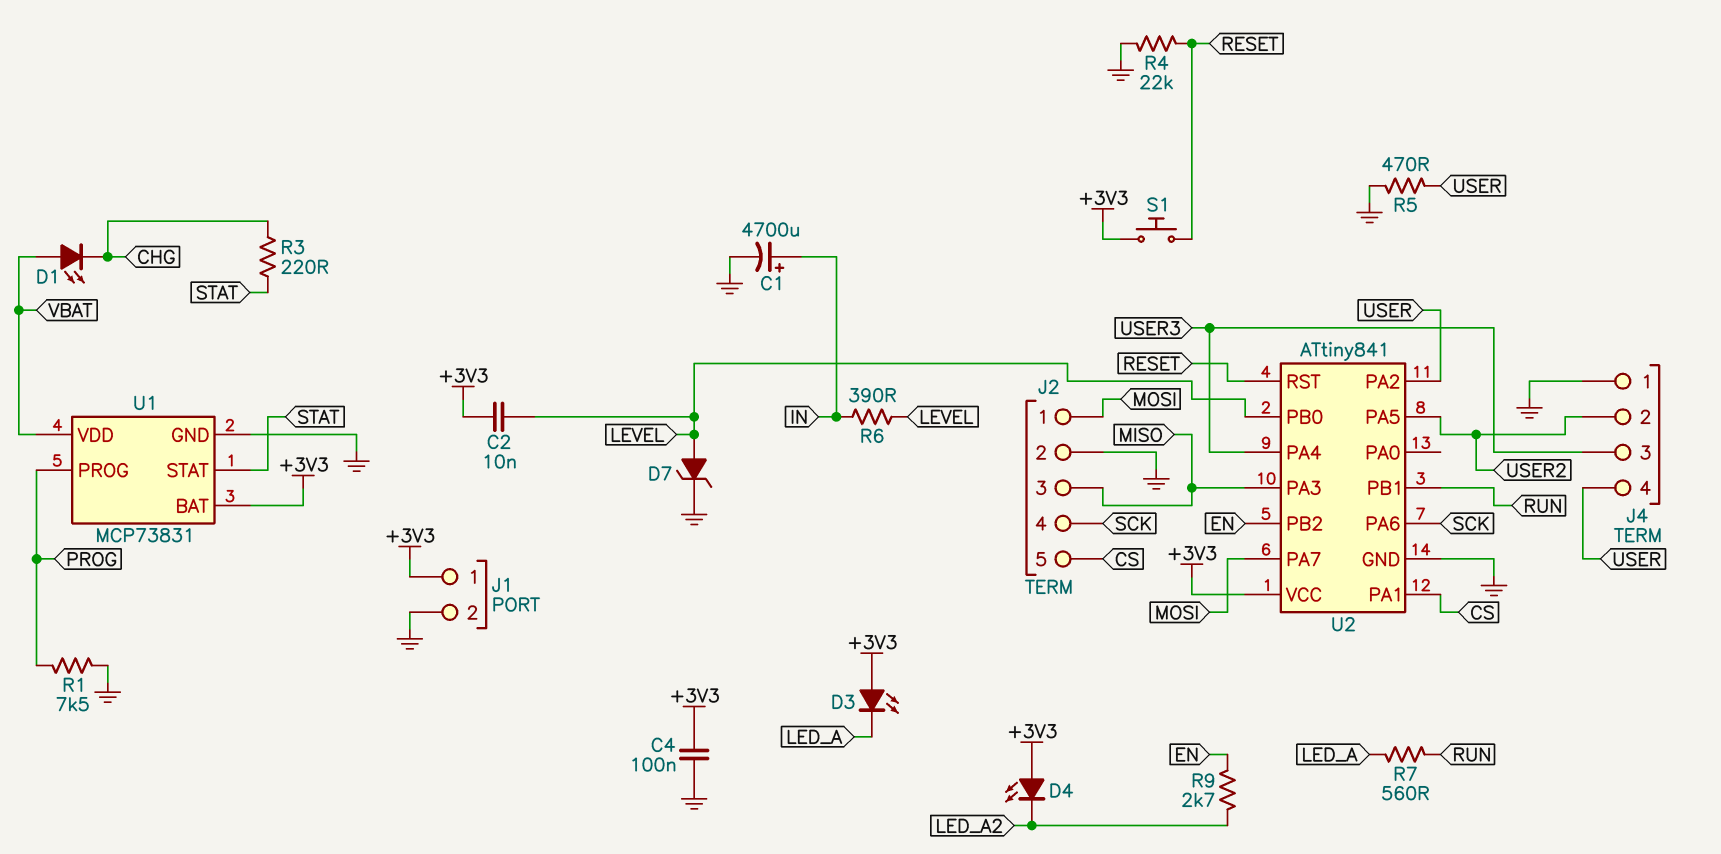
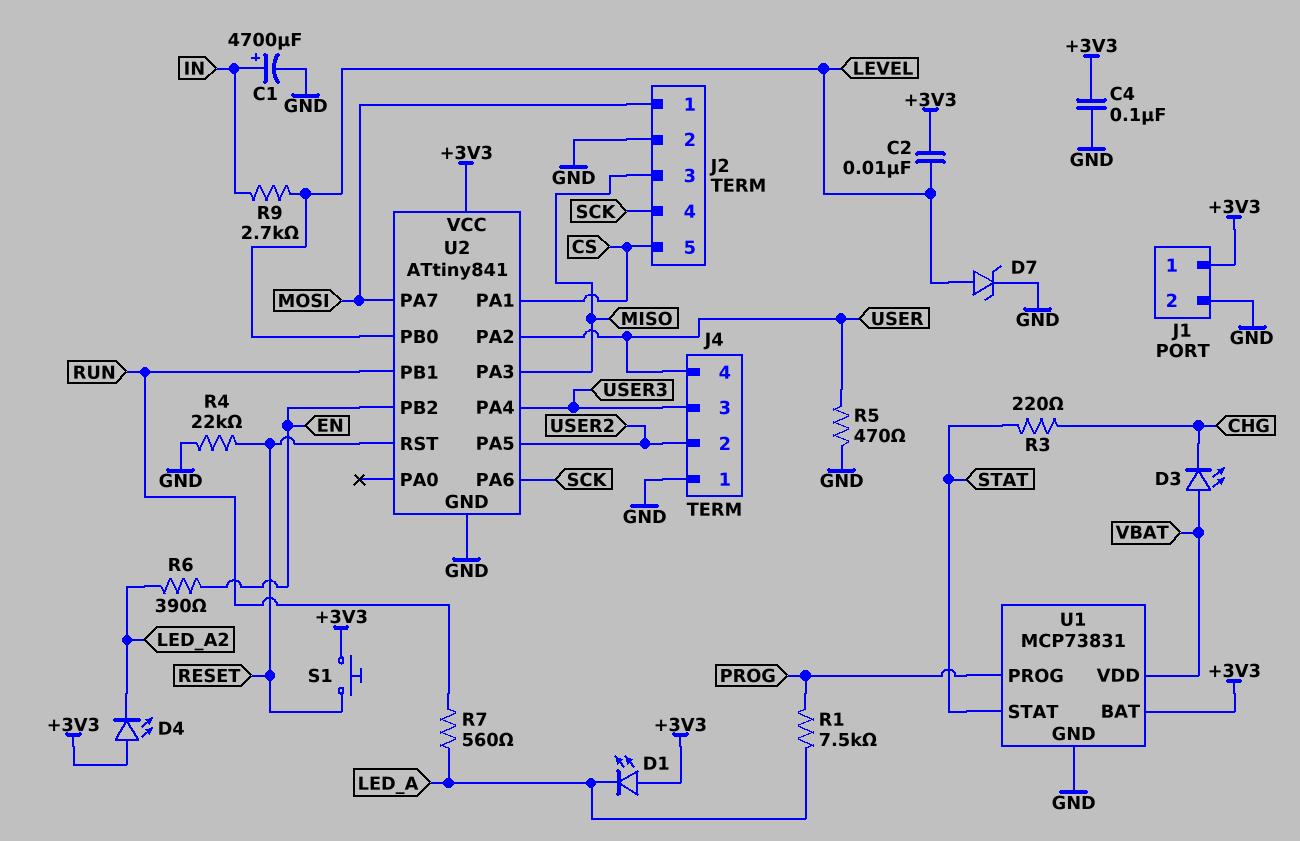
D1: LED (A VBAT, K CHG) -> LED (A +3V3, K LED_A)
D3: LED (A +3V3, K LED_A) -> LED (A VBAT, K CHG)
R1: 7.5k (GND, PROG) -> 7.5k (LED_A, PROG)
R6: 390 (IN, LEVEL) -> 390 (EN, LED_A2)
R9: 2.7k (EN, LED_A2) -> 2.7k (IN, LEVEL)

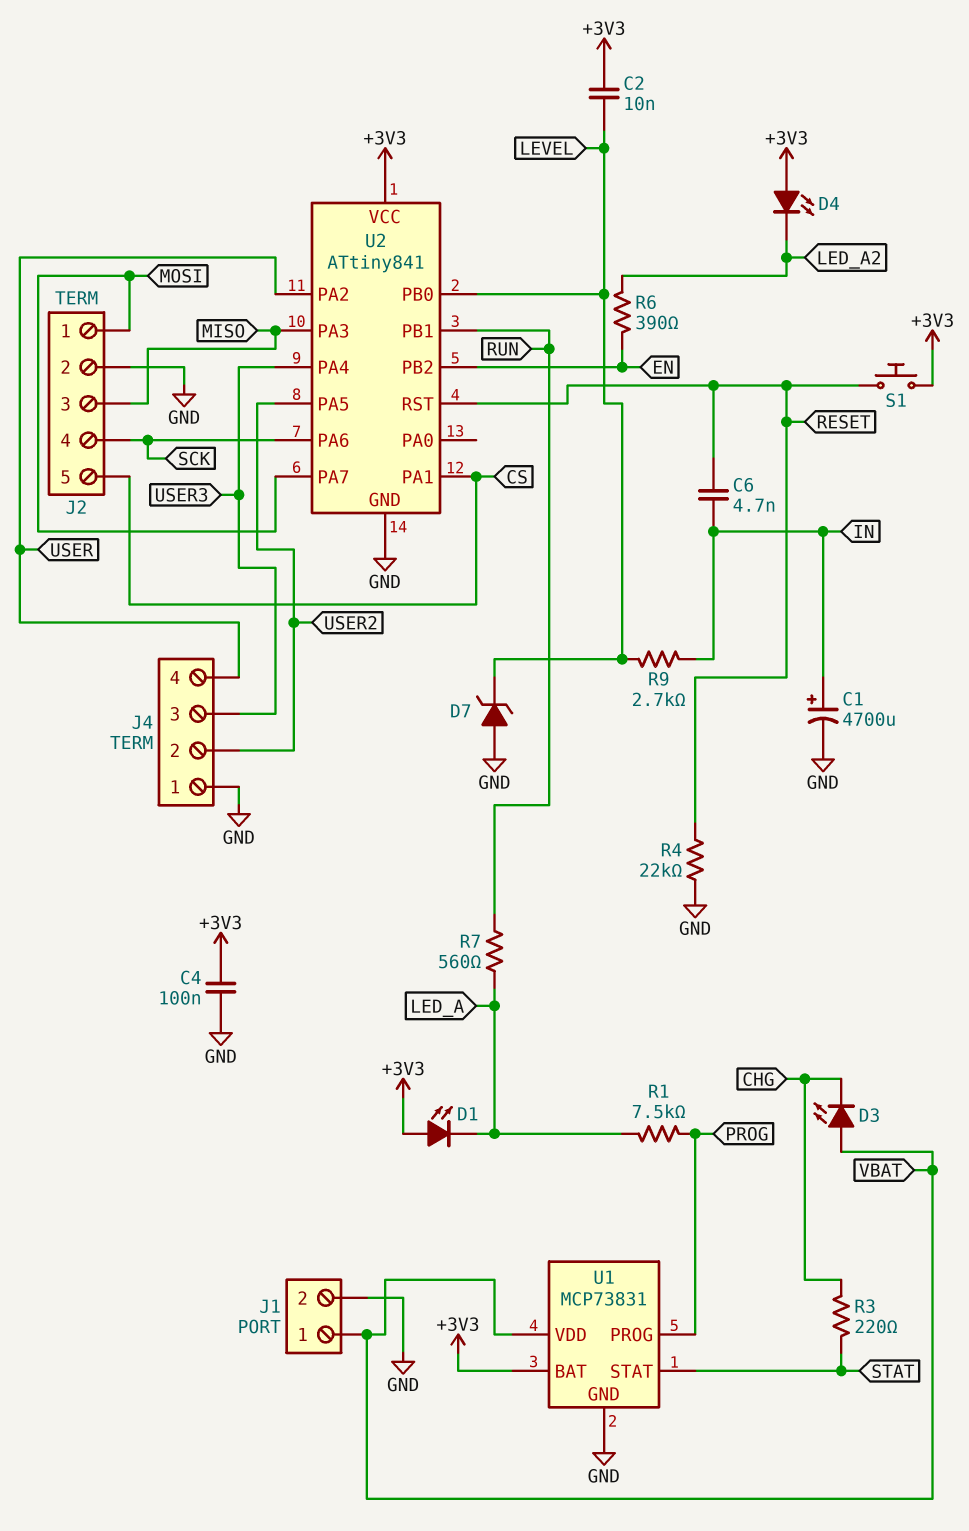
C6: none -> 4.7nF (IN, RESET)
D7: zener (A LEVEL, K GND) -> zener (A GND, K LEVEL)
J1 pin 1: +3V3 -> VBAT
R5: 470 (GND, USER) -> none

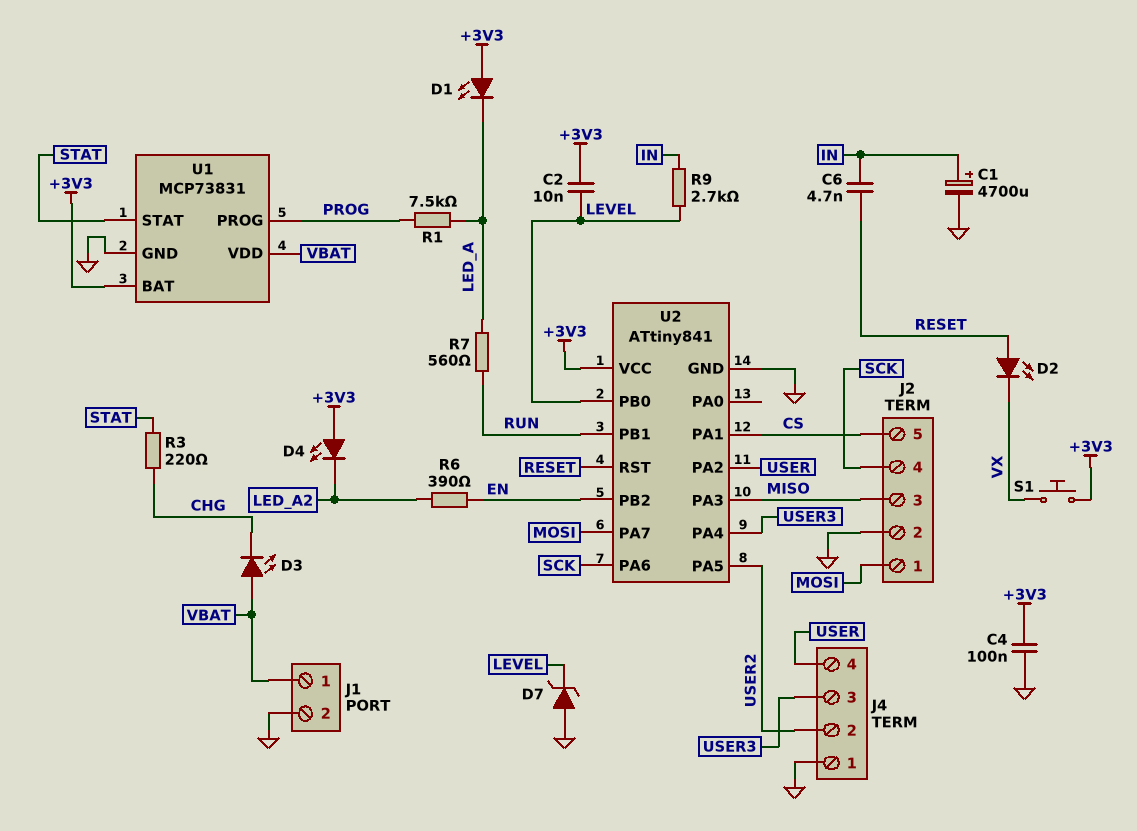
D2: none -> LED (A RESET, K VX)
R4: 22k (GND, RESET) -> none
S1: button (+3V3, RESET) -> button (+3V3, VX)

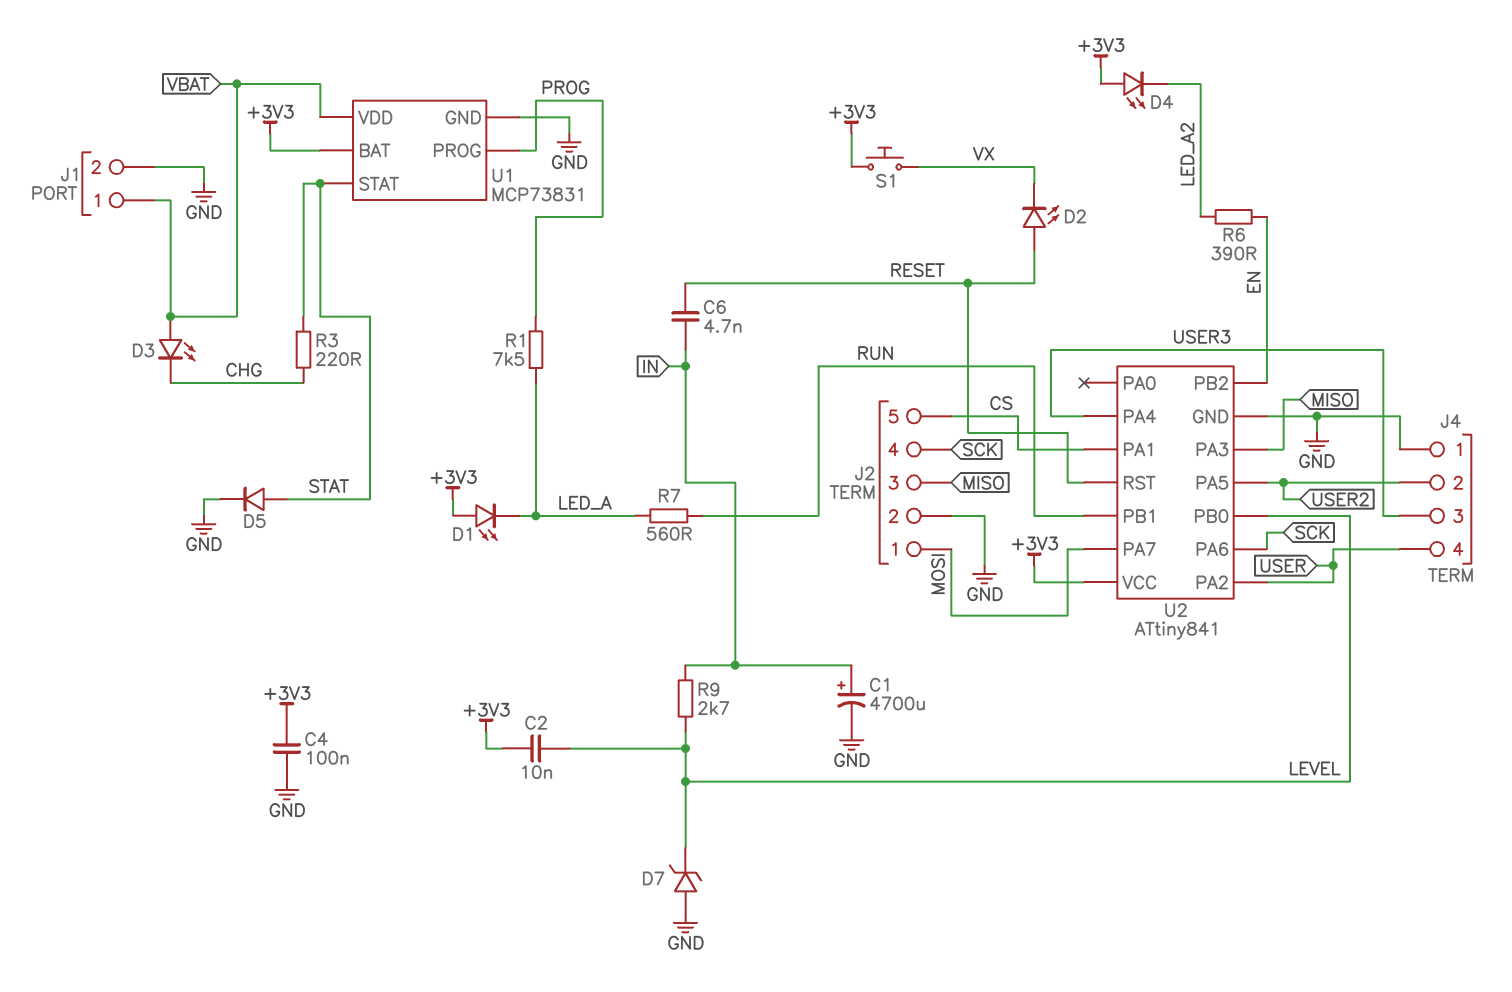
D5: none -> diode (A STAT, K GND)

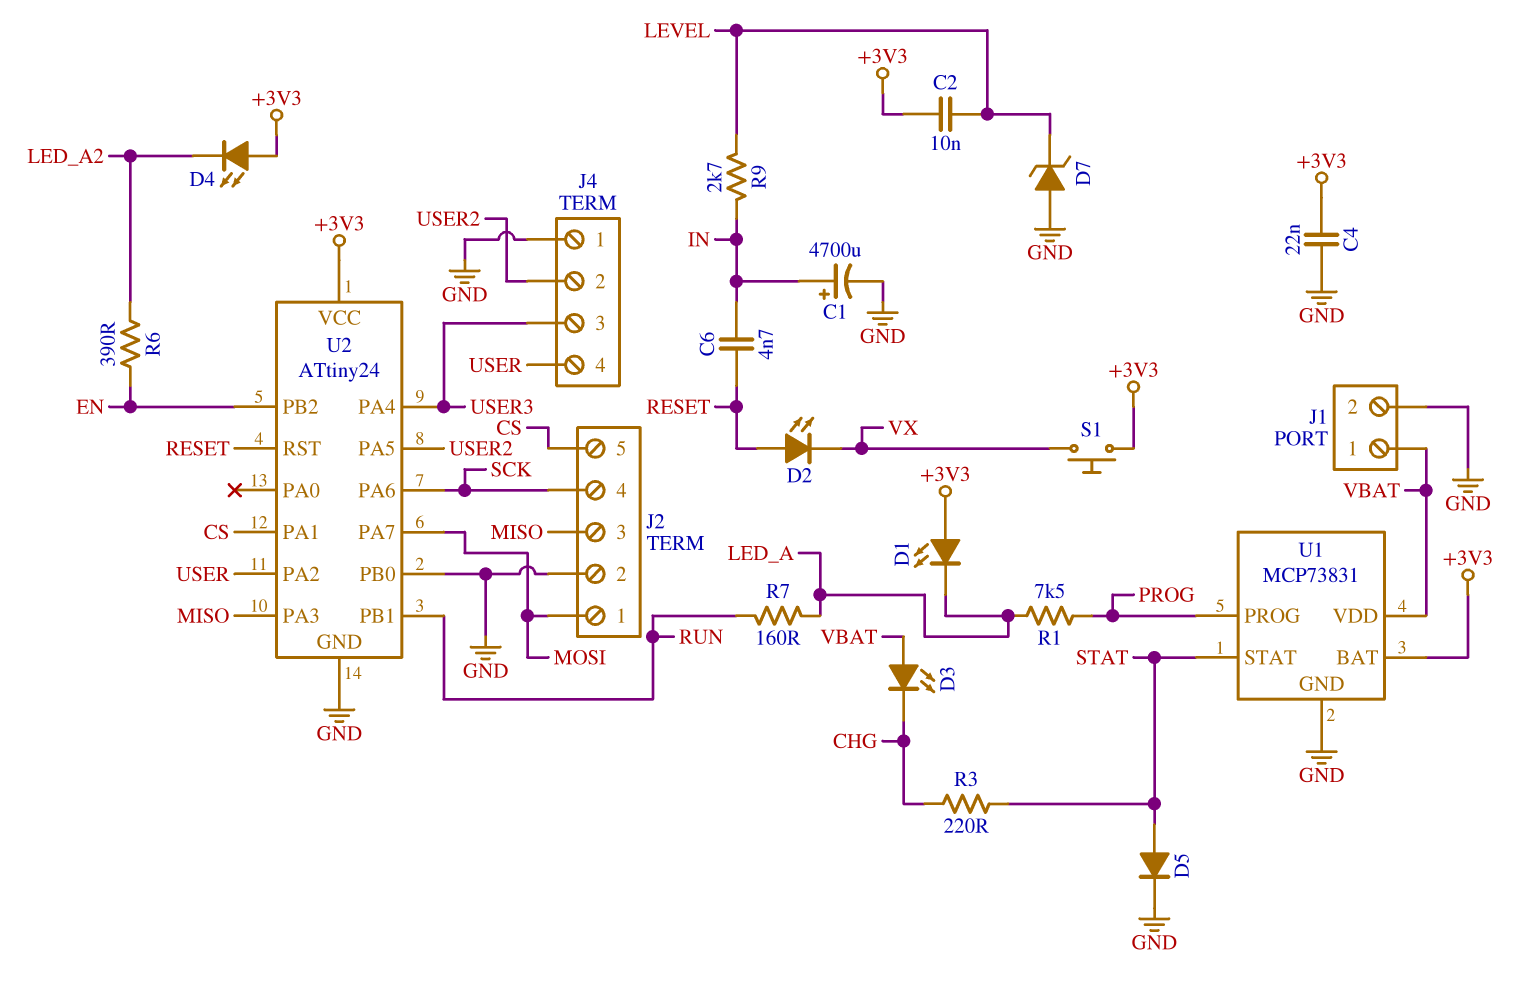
C4: 100nF (+3V3, GND) -> 22nF (+3V3, GND)
R7: 560 (LED_A, RUN) -> 160 (LED_A, RUN)
U2: ATtiny841 -> ATtiny24
U2 pin PB0: LEVEL -> GND

